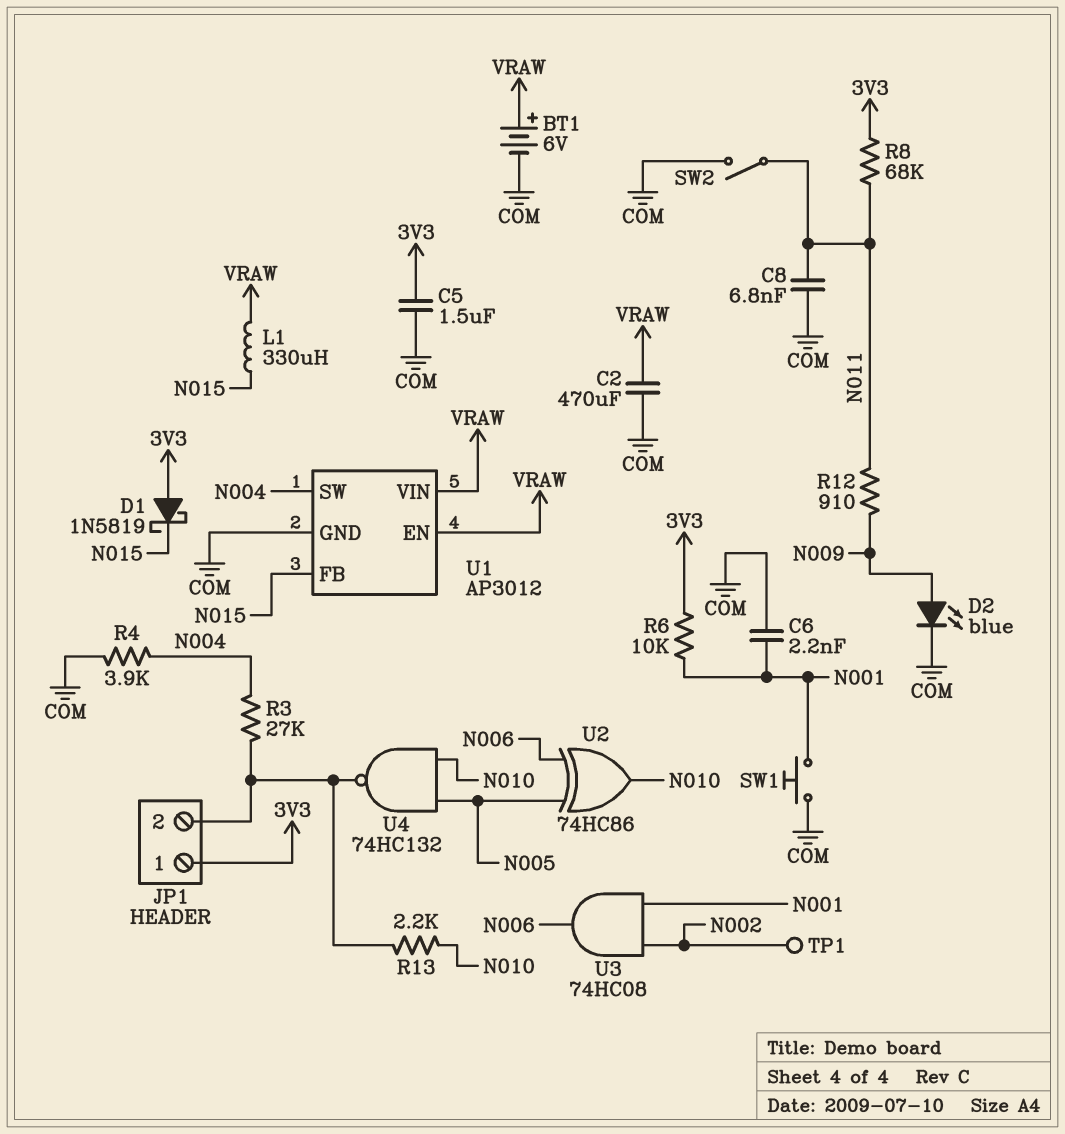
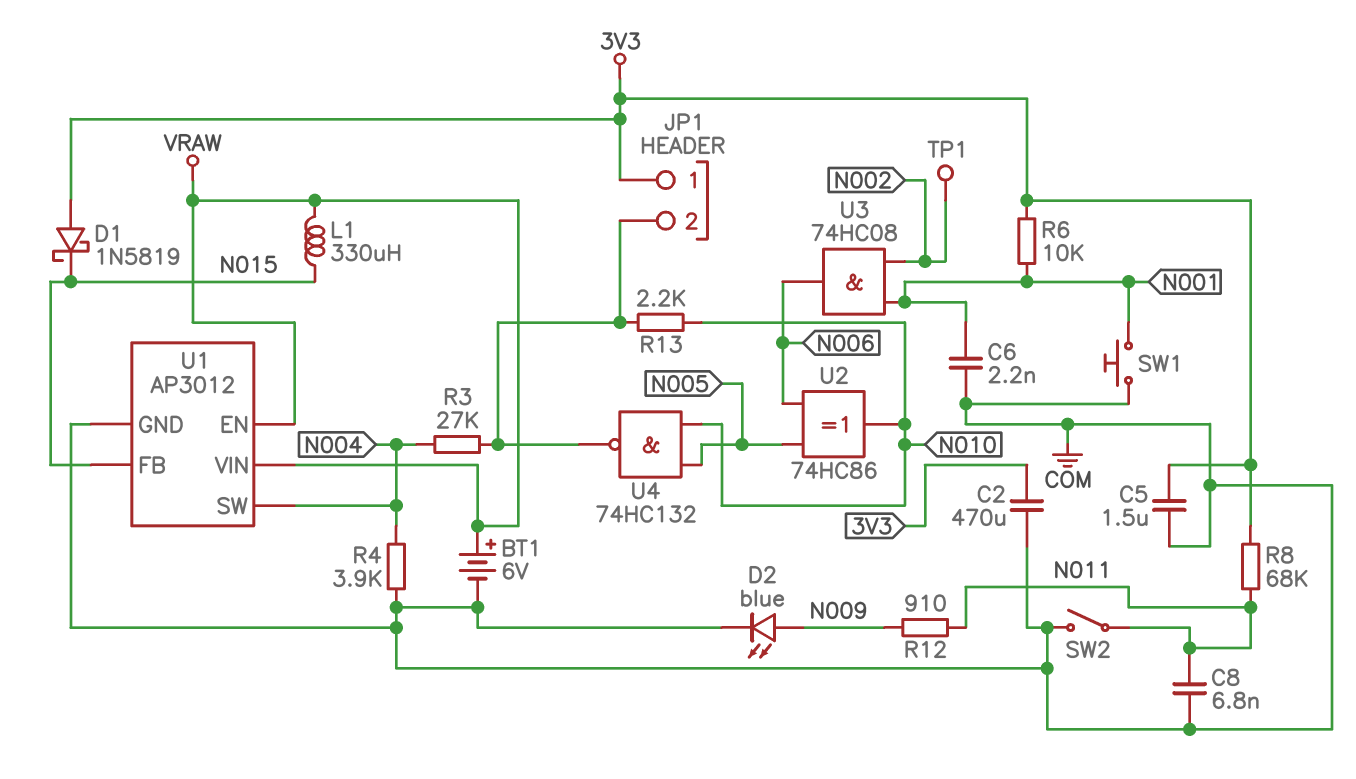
C2: 470uF (COM, VRAW) -> 470uF (3V3, COM)

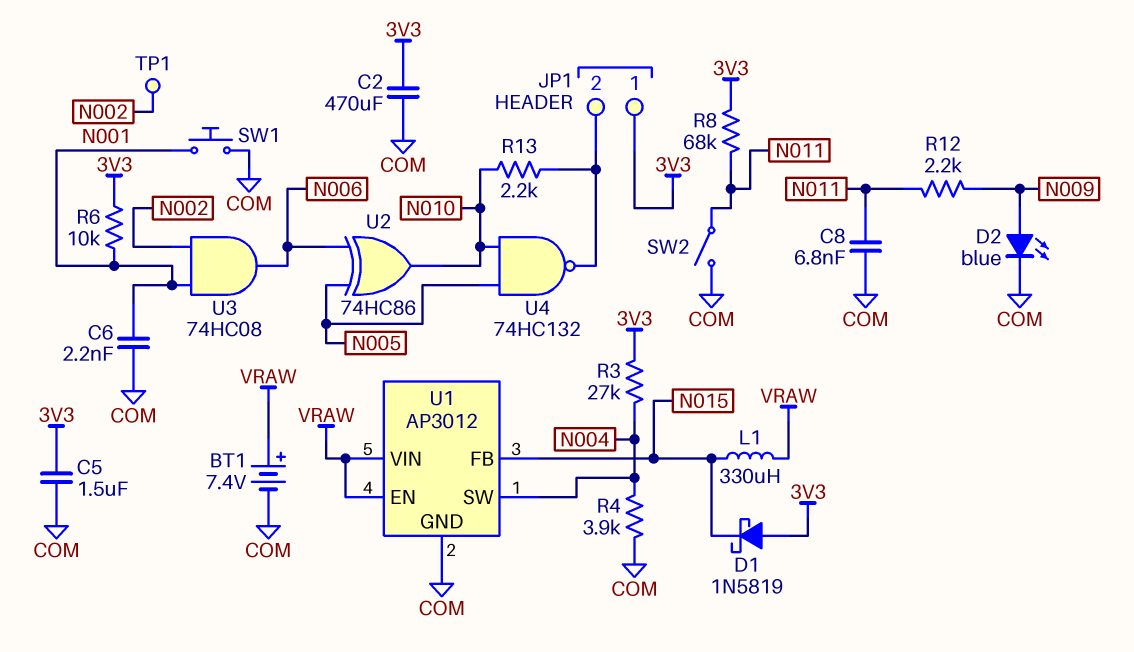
BT1: 6V (plus VRAW, minus COM) -> 7.4V (plus VRAW, minus COM)
R3: 27k (JP1/2, N004) -> 27k (3V3, N004)
R12: 910 (N009, N011) -> 2.2k (N009, N011)

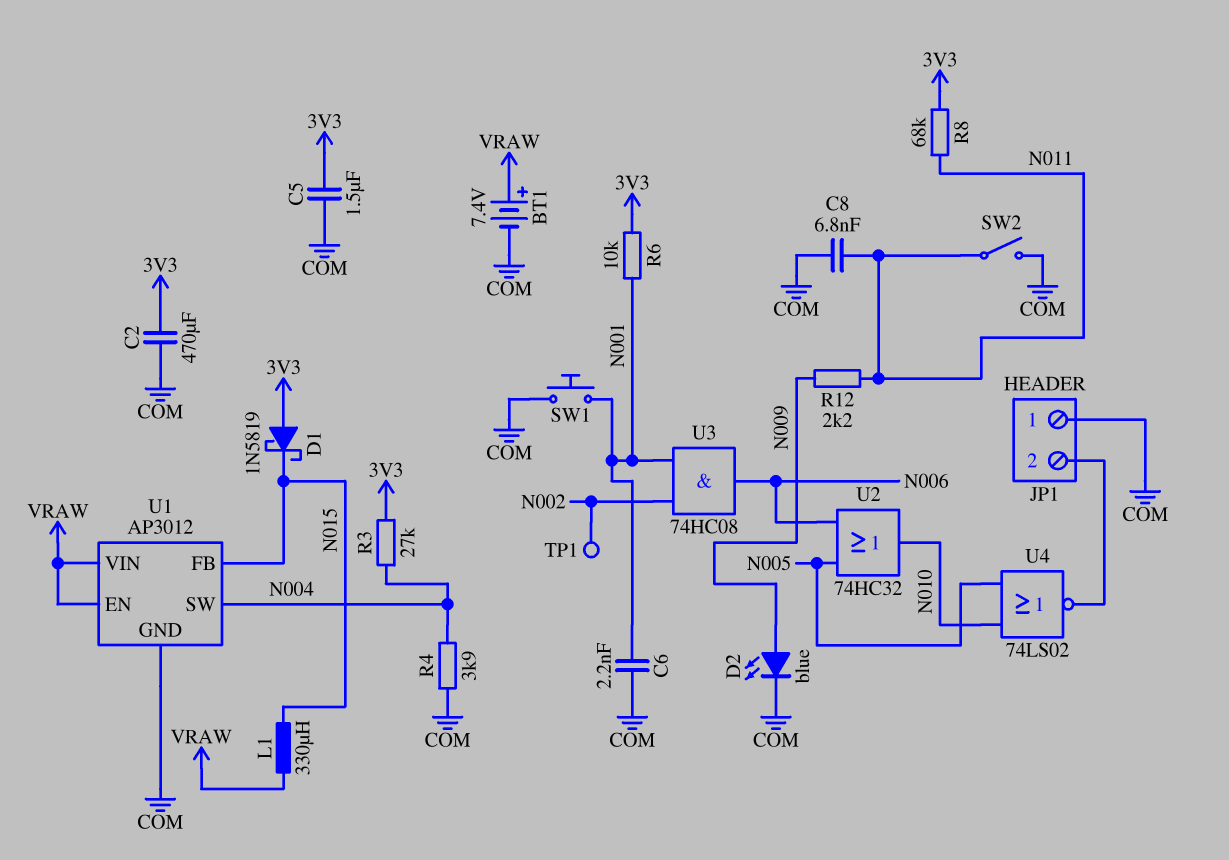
JP1 pin 1: 3V3 -> COM
R13: 2.2k (JP1/2, N010) -> none
U2: XOR 74HC86 (in N005, in N006, out N010) -> OR 74HC32 (in N005, in N006, out N010)
U4: NAND 74HC132 (in N005, in N010, out JP1/2) -> NOR 74LS02 (in N005, in N010, out JP1/2)

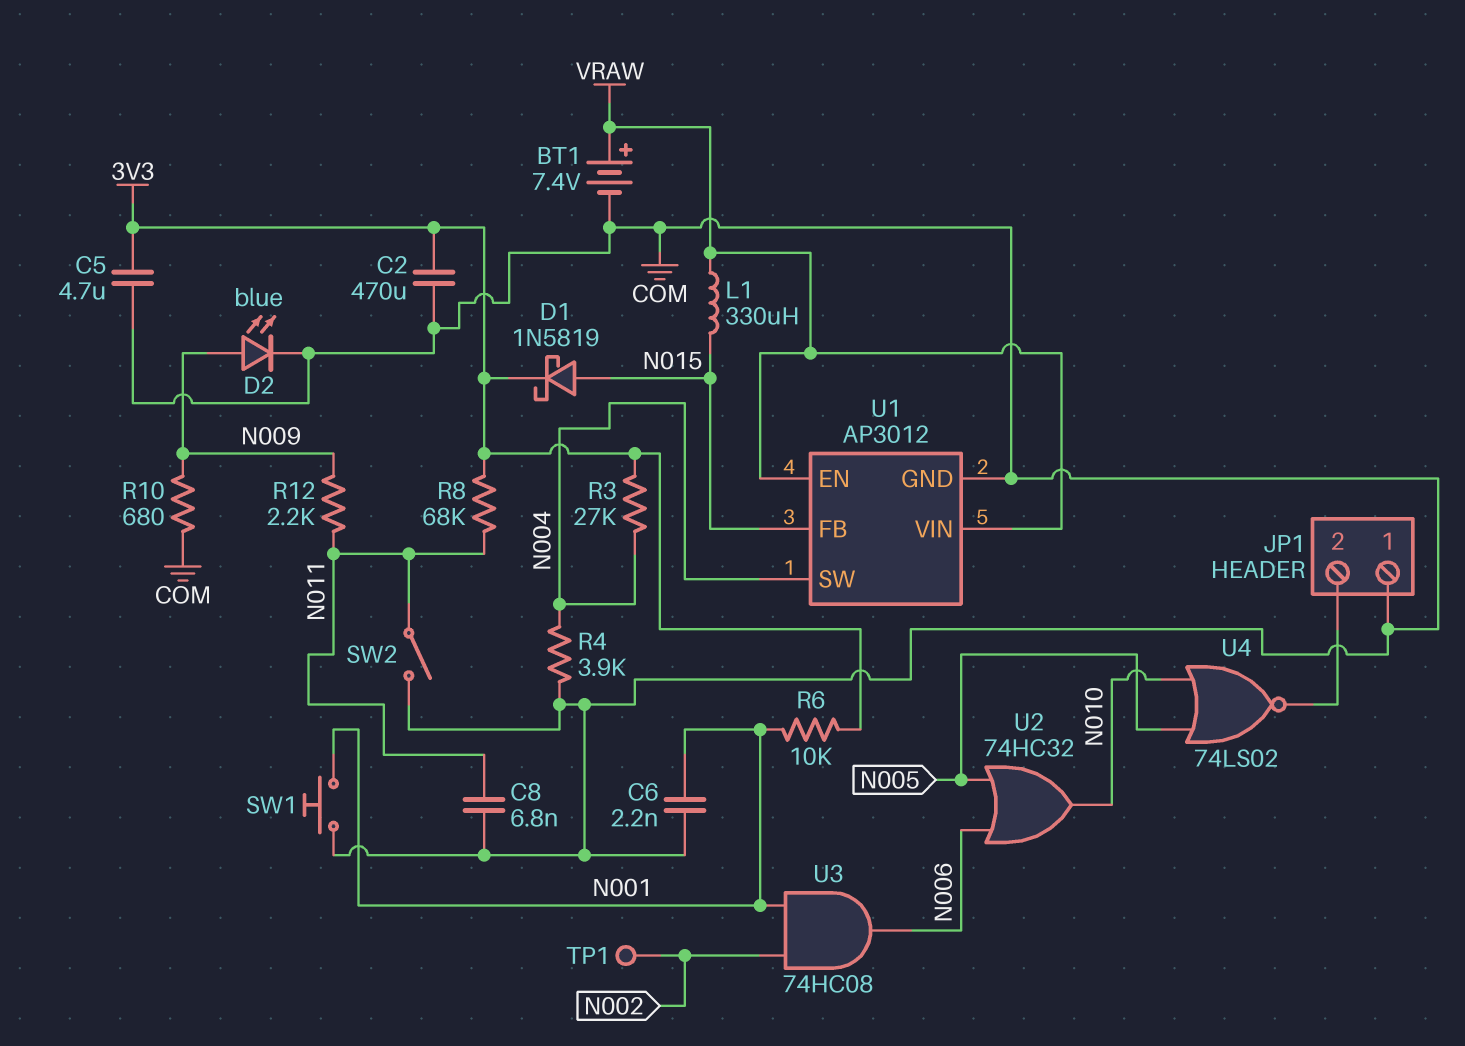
C5: 1.5uF (3V3, COM) -> 4.7uF (3V3, COM)
D1: schottky 1N5819 (A 3V3, K N015) -> schottky 1N5819 (A N015, K 3V3)
R10: none -> 680 (COM, N009)

